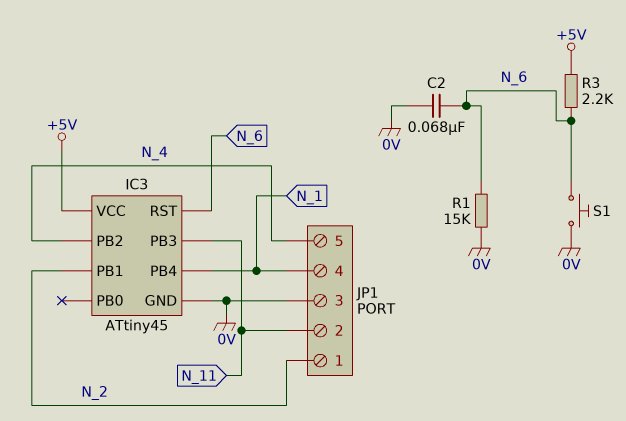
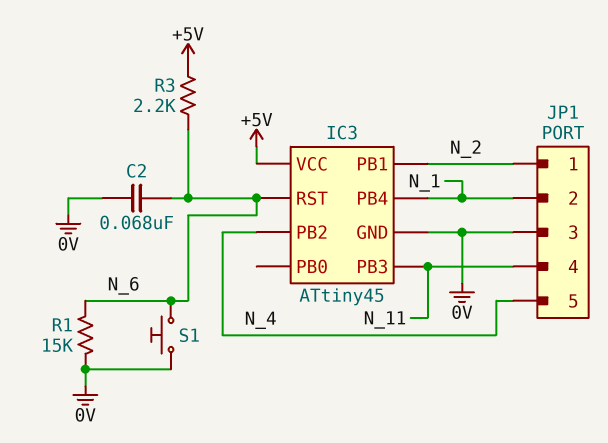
JP1 pin 2: N_11 -> N_1
JP1 pin 4: N_1 -> N_11

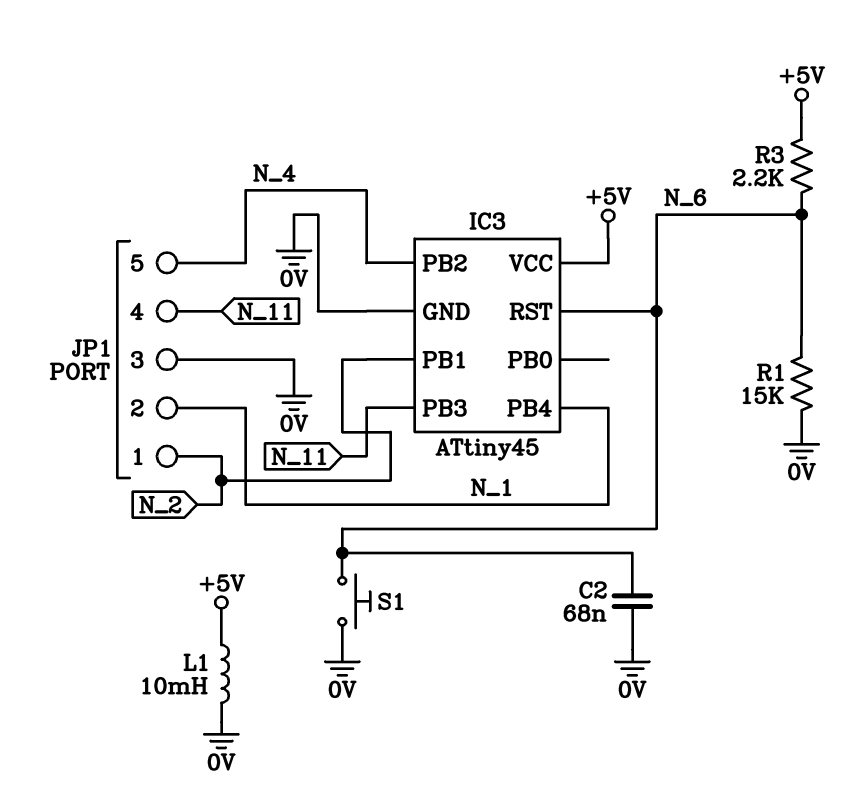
L1: none -> 10mH (+5V, 0V)

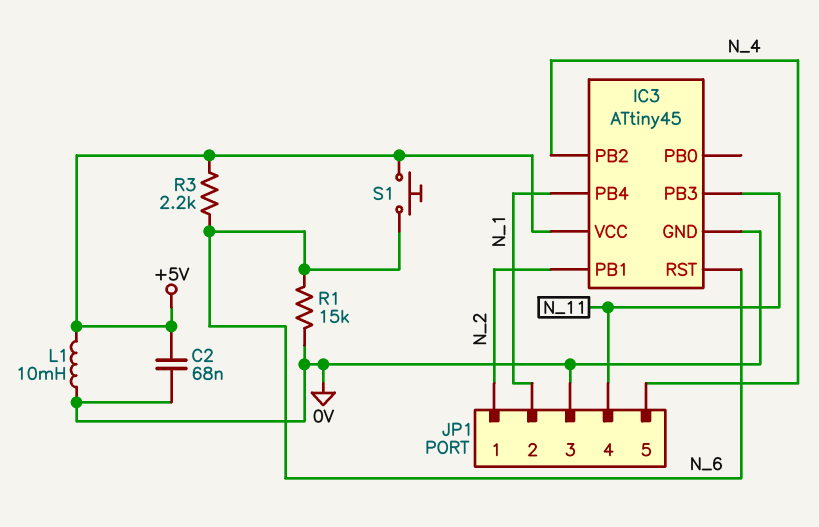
C2: 68nF (0V, N_6) -> 68nF (+5V, 0V)
S1: button (0V, N_6) -> button (+5V, N_6)

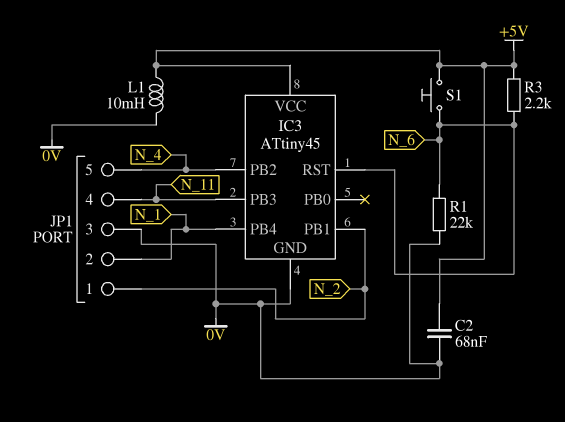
R1: 15k (0V, N_6) -> 22k (0V, N_6)

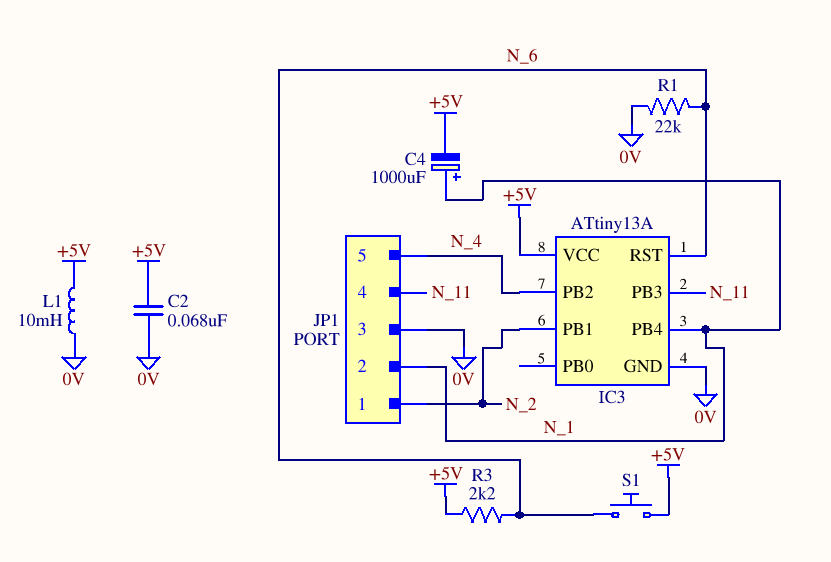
C4: none -> 1000uF (plus N_1, minus +5V)
IC3: ATtiny45 -> ATtiny13A

